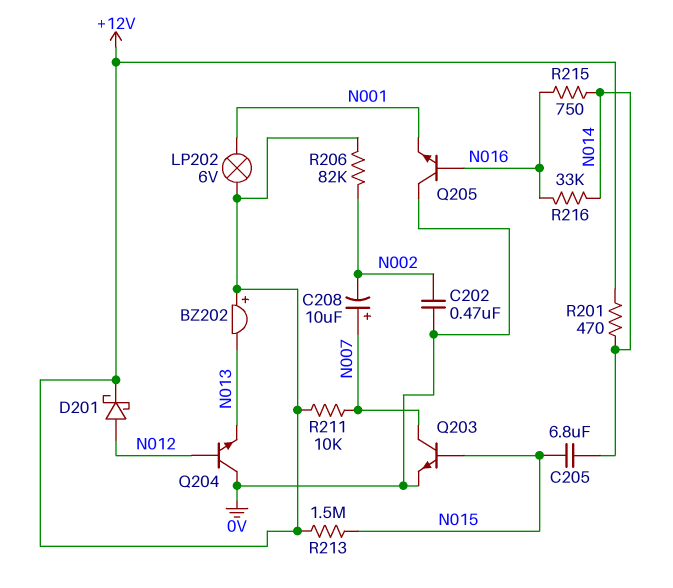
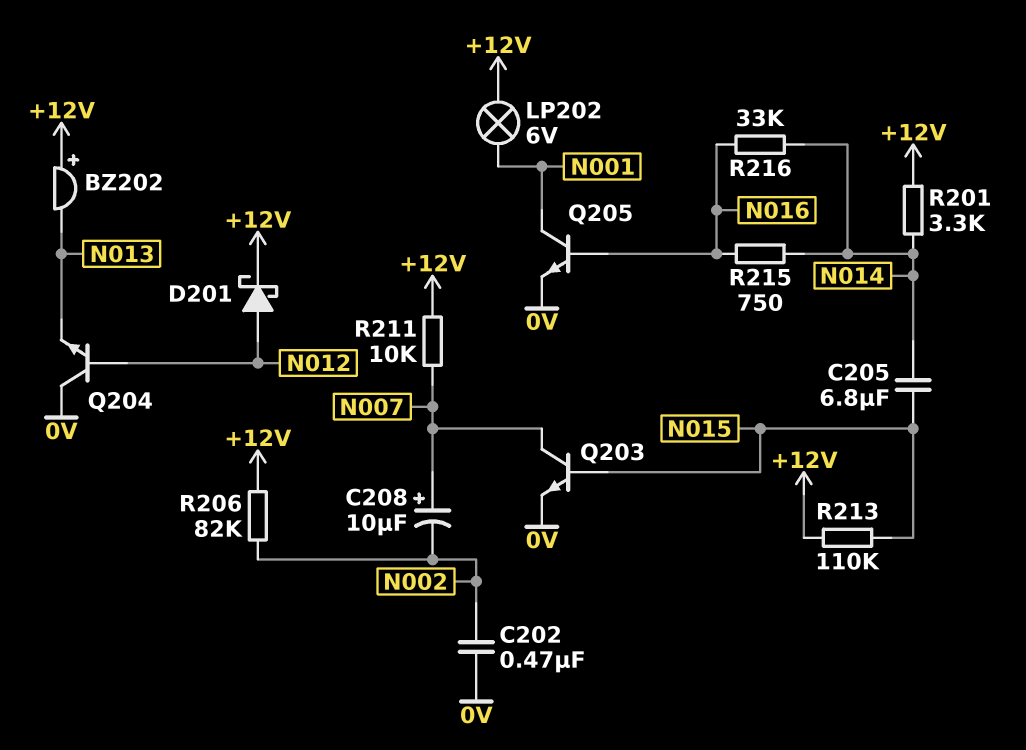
Q205: NPN (B N016, C 0V, E N001) -> NPN (B N016, C N001, E 0V)
R201: 470 (+12V, N014) -> 3.3k (+12V, N014)
R213: 1.5M (+12V, N015) -> 110k (+12V, N015)

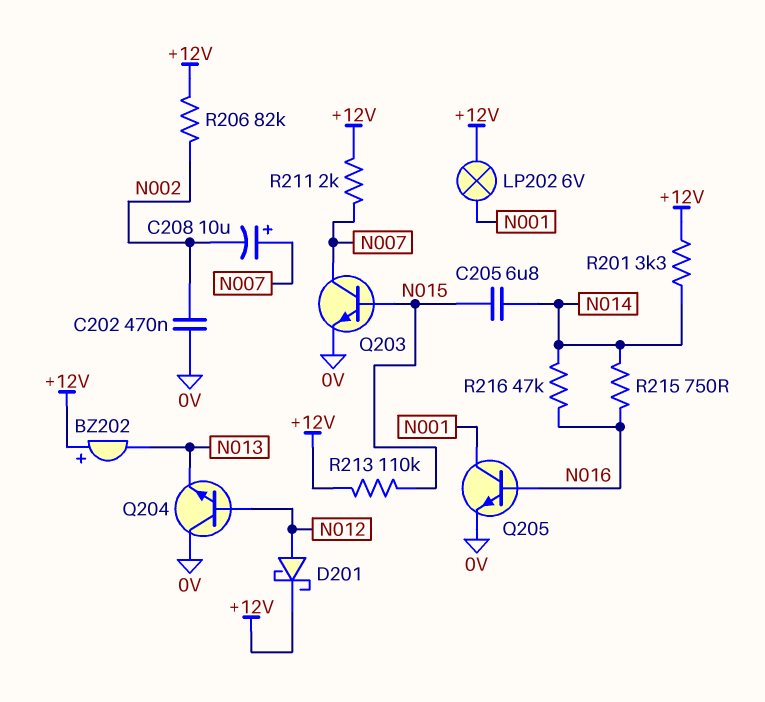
R211: 10k (+12V, N007) -> 2k (+12V, N007)
R216: 33k (N014, N016) -> 47k (N014, N016)

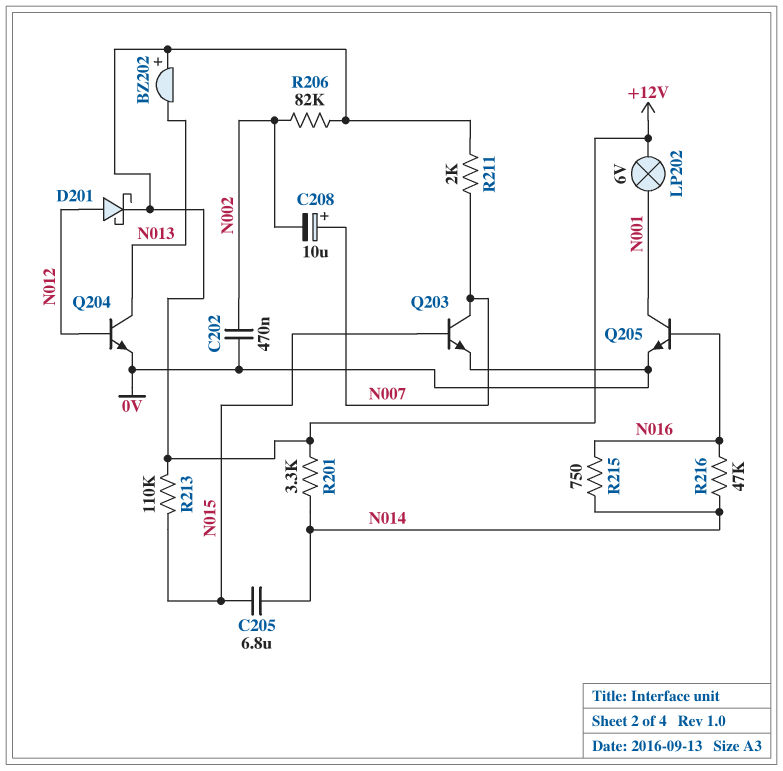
Q204: NPN (B N012, C 0V, E N013) -> NPN (B N012, C N013, E 0V)

